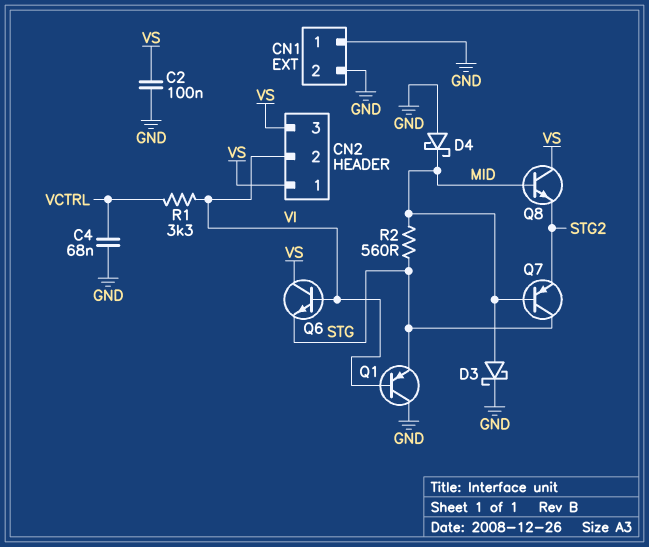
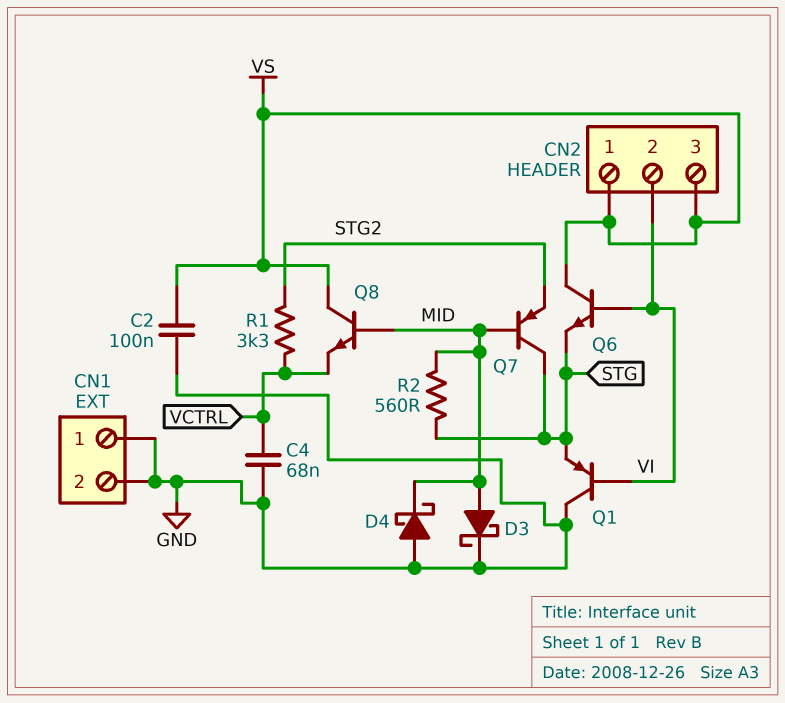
Q8: NPN (B MID, C VS, E STG2) -> NPN (B MID, C VS, E VCTRL)
R1: 3.3k (VCTRL, VI) -> 3.3k (STG2, VCTRL)

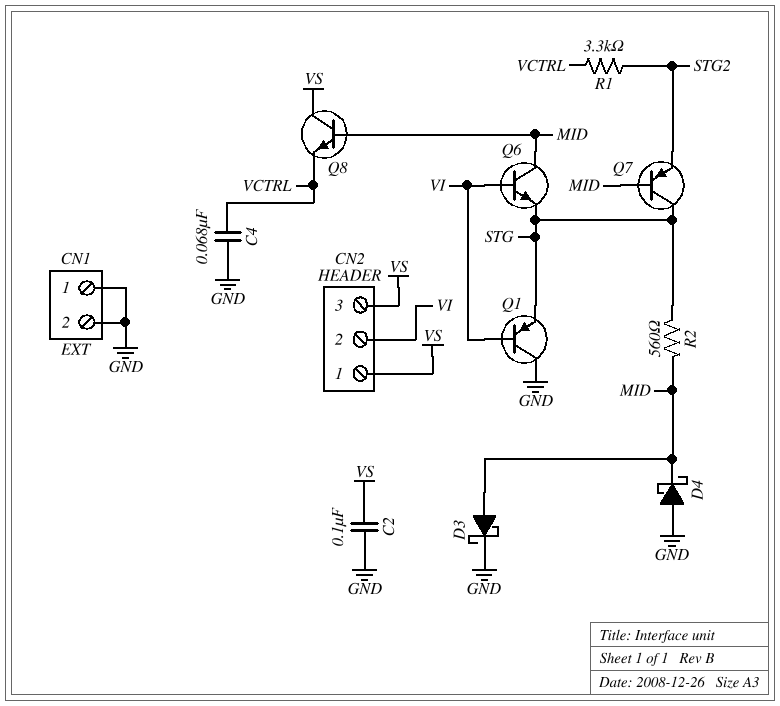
Q6: NPN (B VI, C VS, E STG) -> NPN (B VI, C MID, E STG)

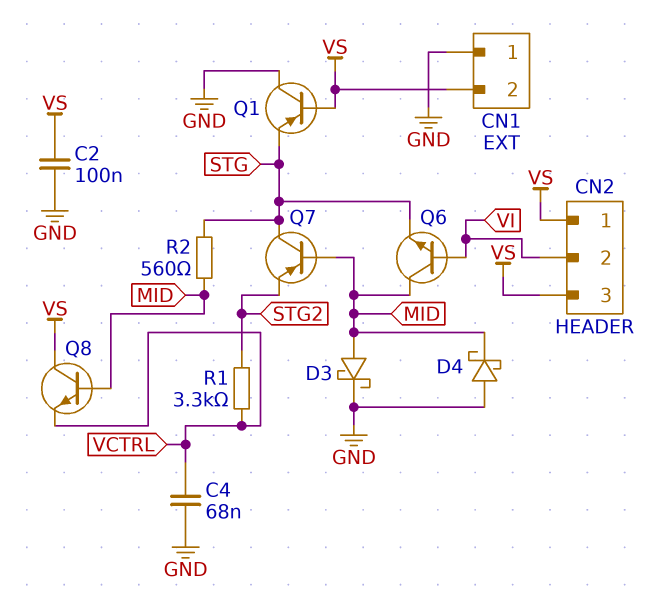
CN1 pin 2: GND -> VS
Q1: PNP (B VI, C GND, E STG) -> PNP (B VS, C GND, E STG)

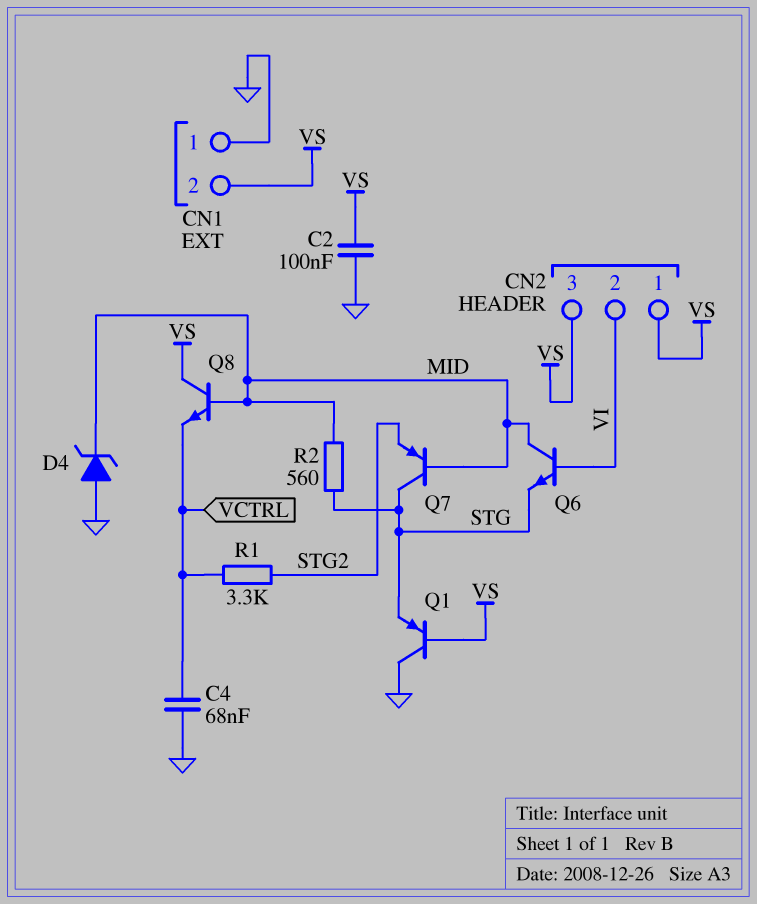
D3: schottky (A MID, K GND) -> none
D4: schottky (A GND, K MID) -> zener (A GND, K MID)

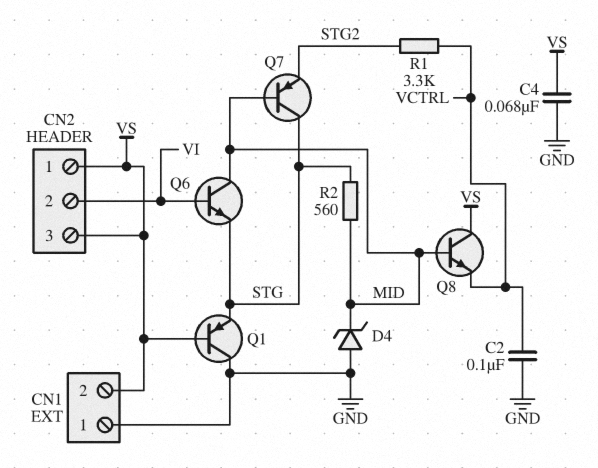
C2: 100nF (GND, VS) -> 100nF (GND, VCTRL)
C4: 68nF (GND, VCTRL) -> 68nF (GND, VS)

